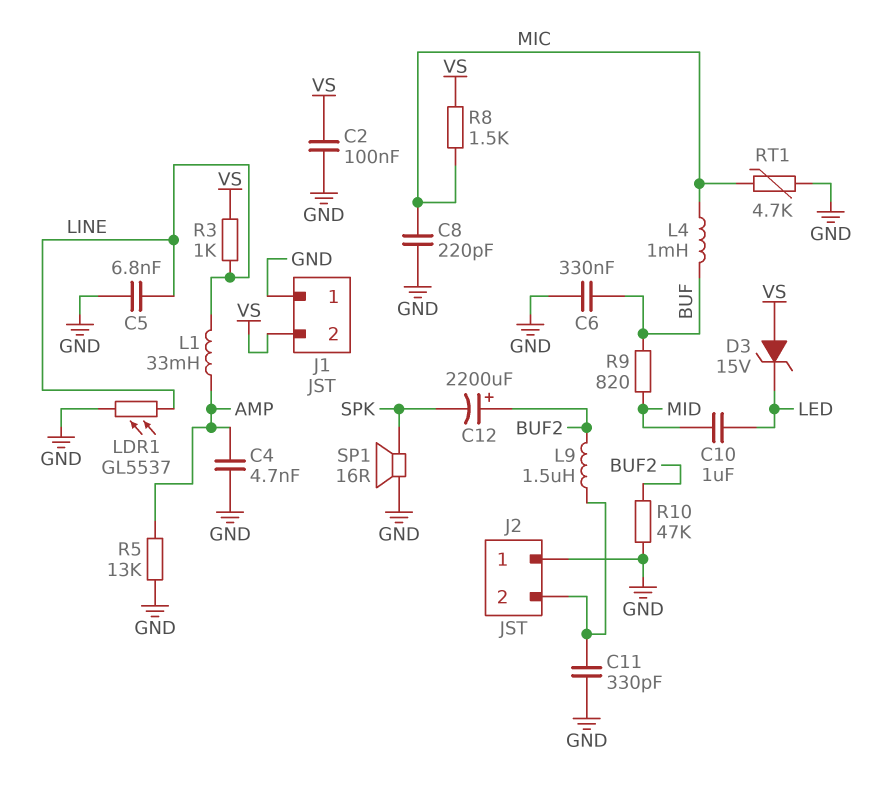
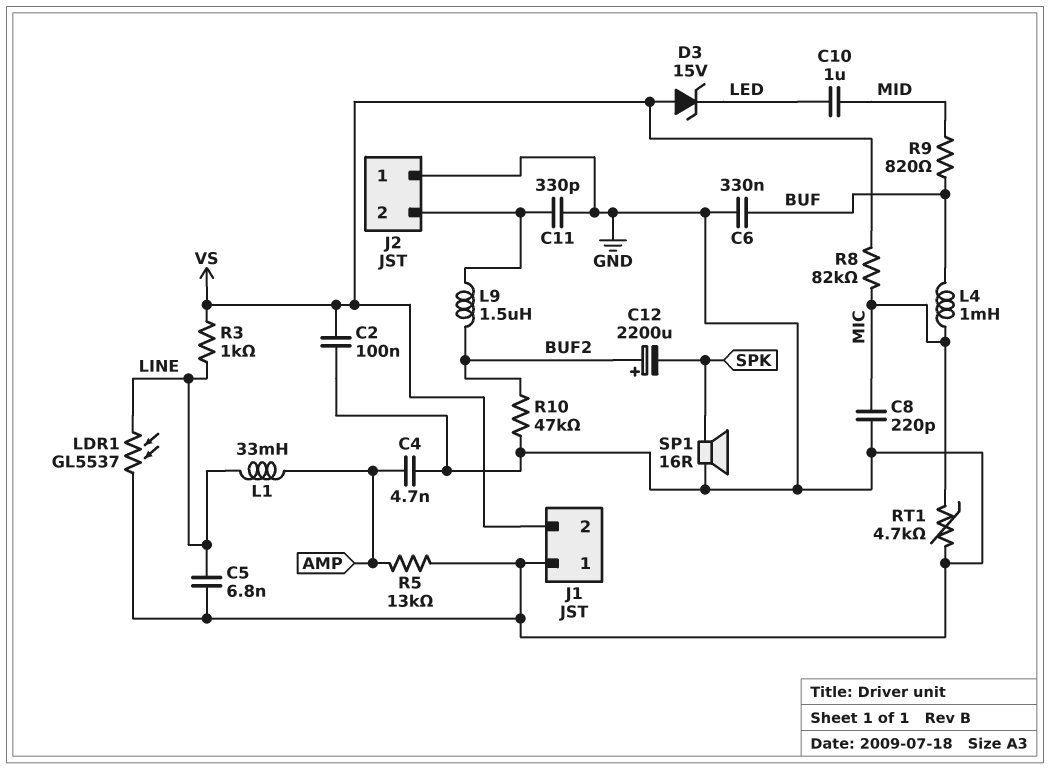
R8: 1.5k (MIC, VS) -> 82k (MIC, VS)

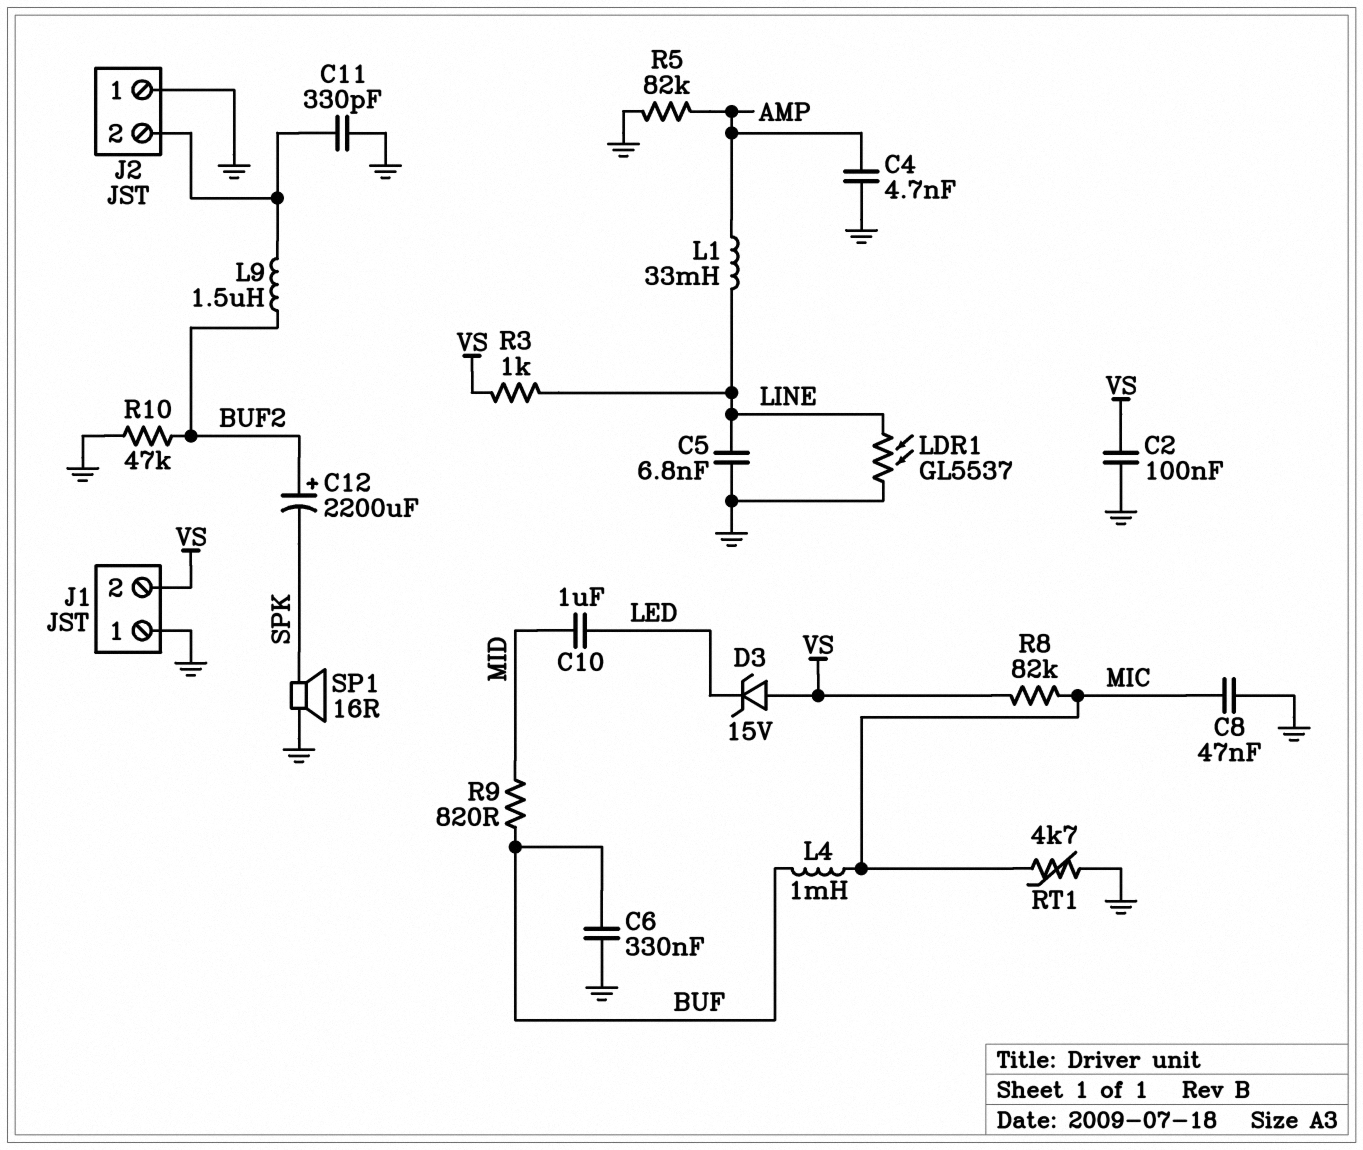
C8: 220pF (GND, MIC) -> 47nF (GND, MIC)
R5: 13k (AMP, GND) -> 82k (AMP, GND)

